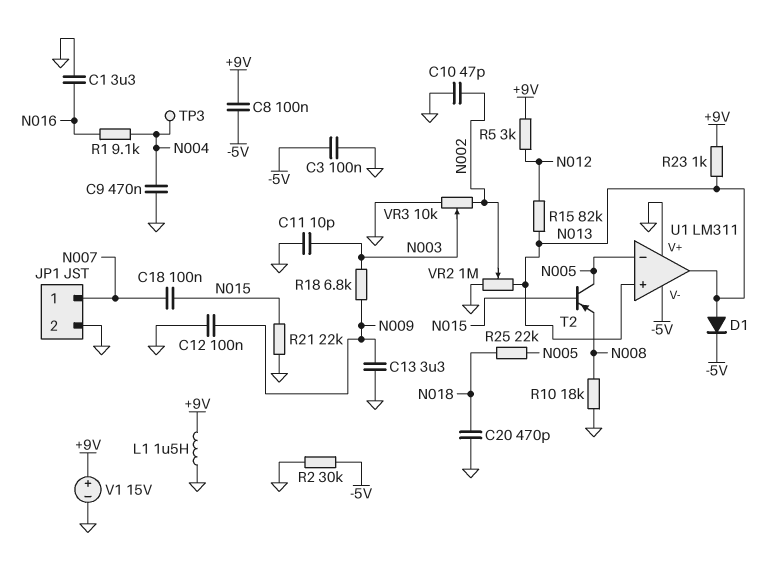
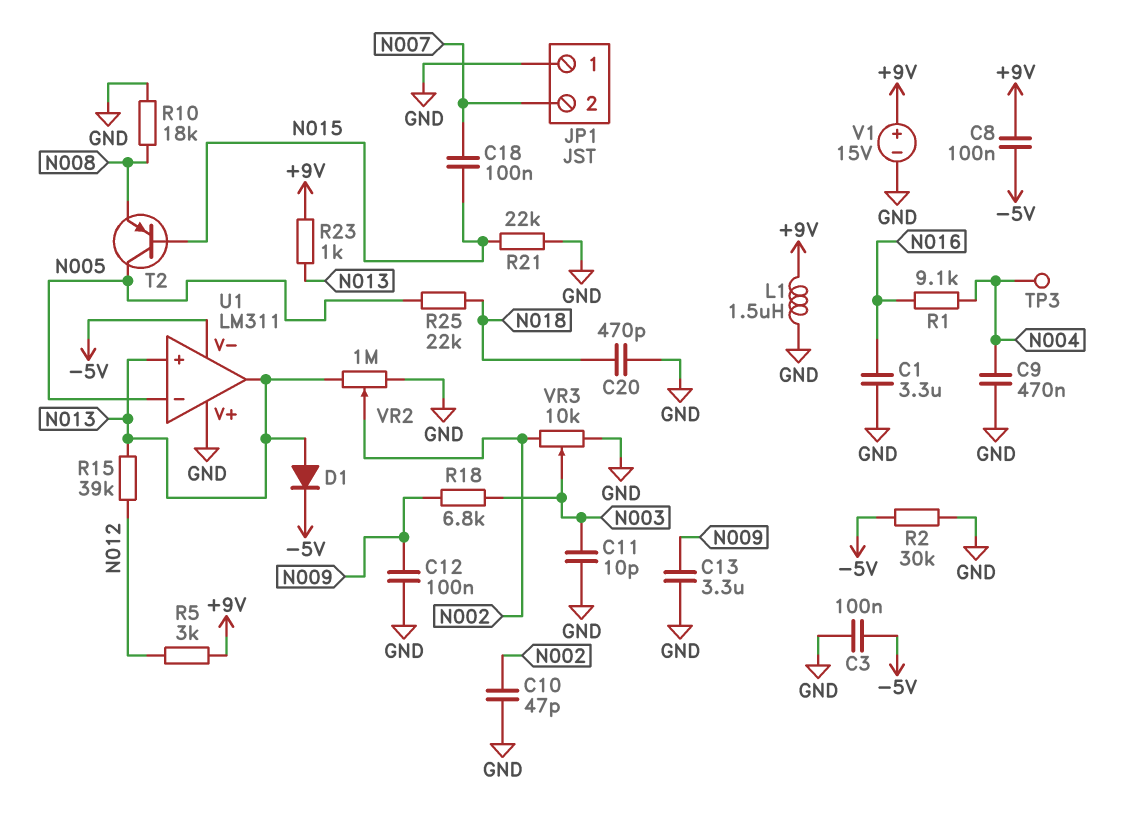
JP1 pin 1: N007 -> GND
JP1 pin 2: GND -> N007
R15: 82k (N012, N013) -> 39k (N012, N013)

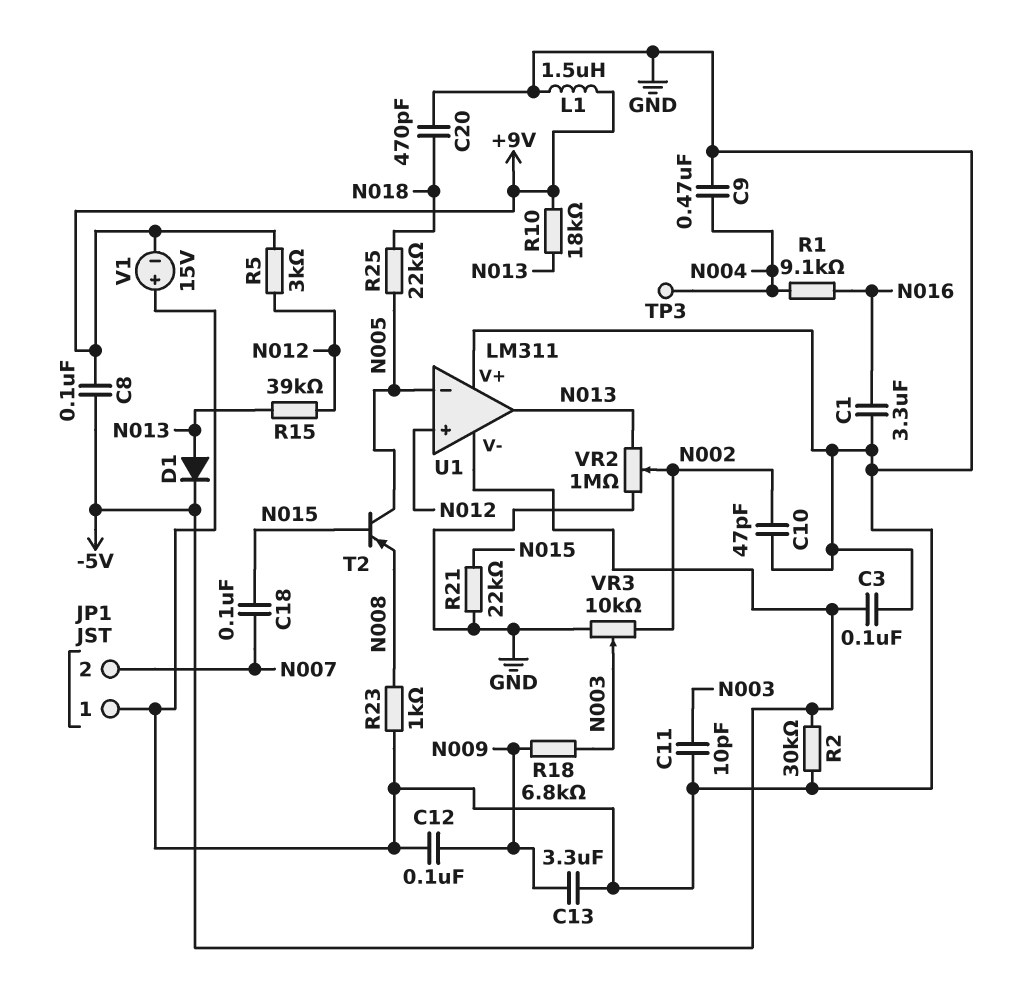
R10: 18k (GND, N008) -> 18k (+9V, N013)
R23: 1k (+9V, N013) -> 1k (GND, N008)
U1 pin in+: N013 -> N012
V1: 15V (plus +9V, minus GND) -> 15V (plus GND, minus +9V)

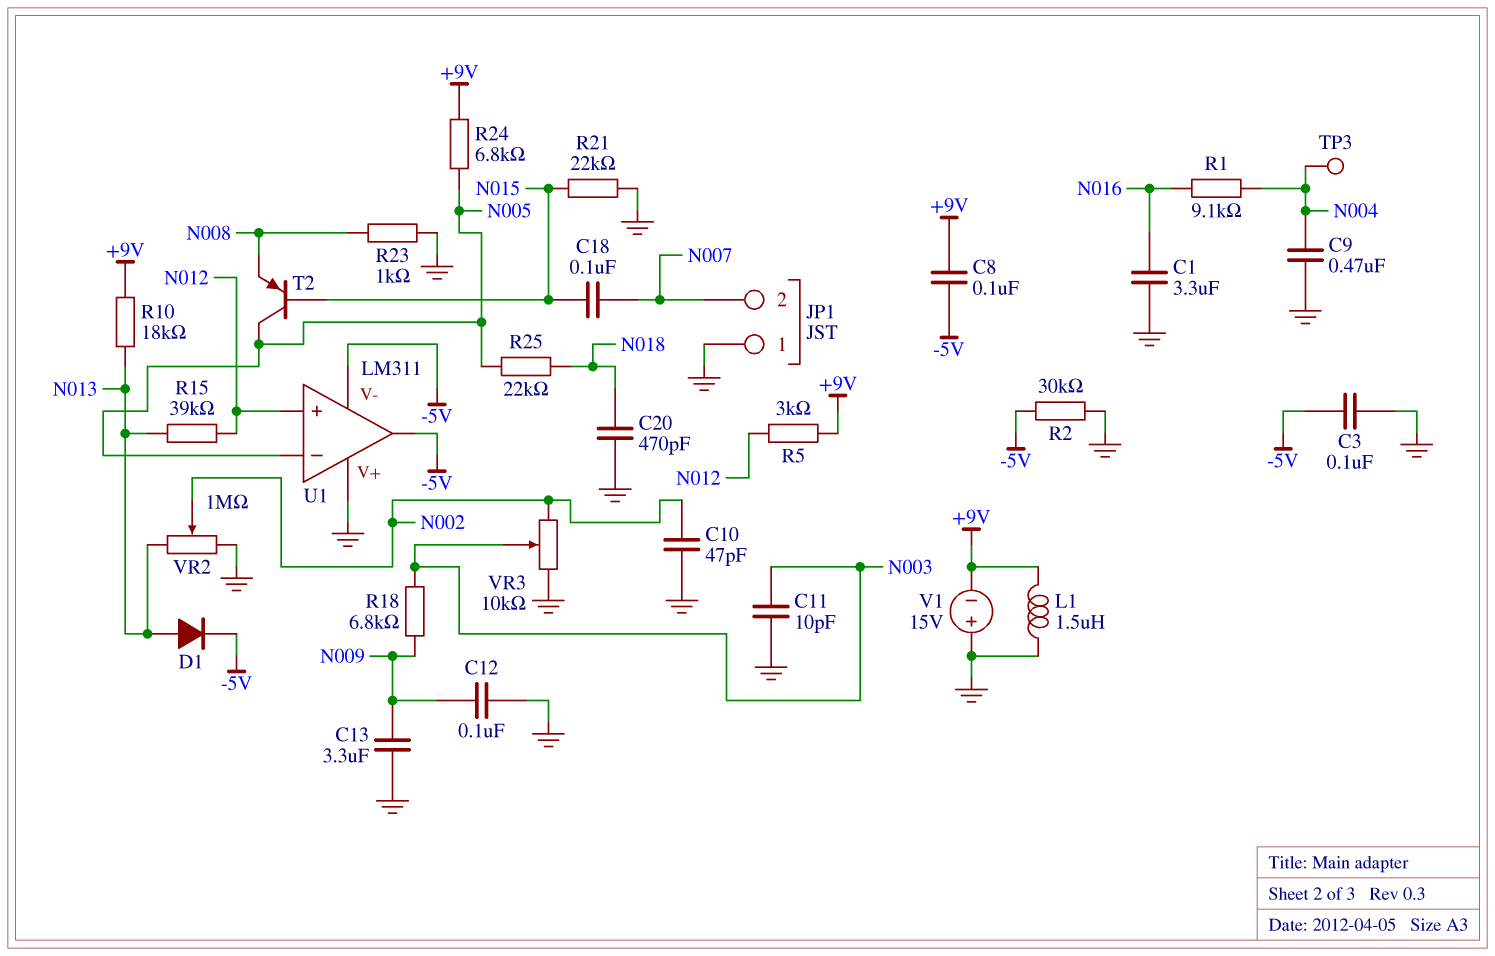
R24: none -> 6.8k (+9V, N005)
U1 pin out: N013 -> -5V

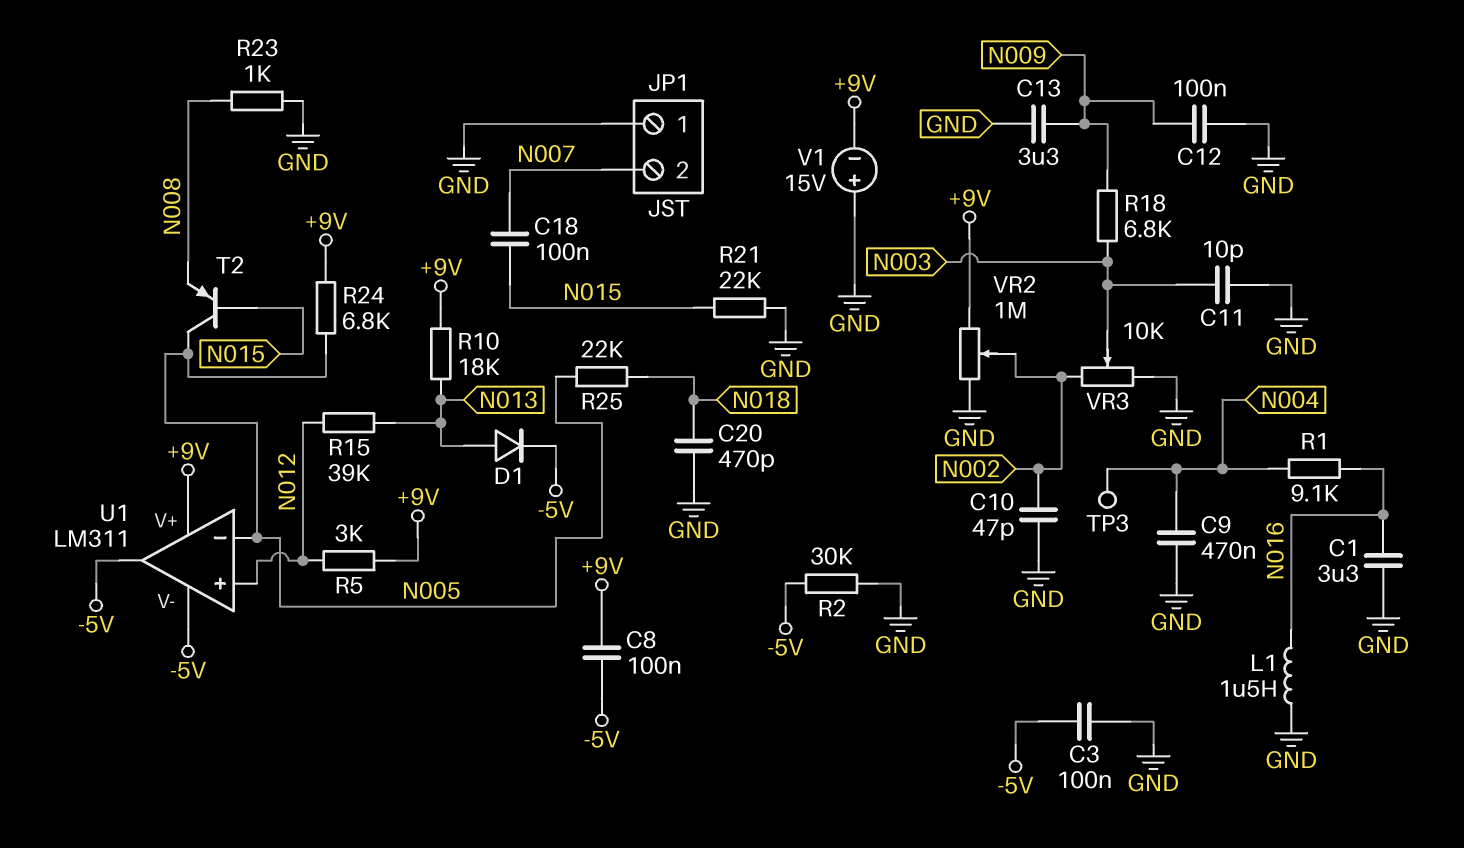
L1: 1.5uH (+9V, GND) -> 1.5uH (GND, N016)
U1 pin V+: GND -> +9V
VR2: 1M (GND, N013, wiper N002) -> 1M (+9V, GND, wiper N002)

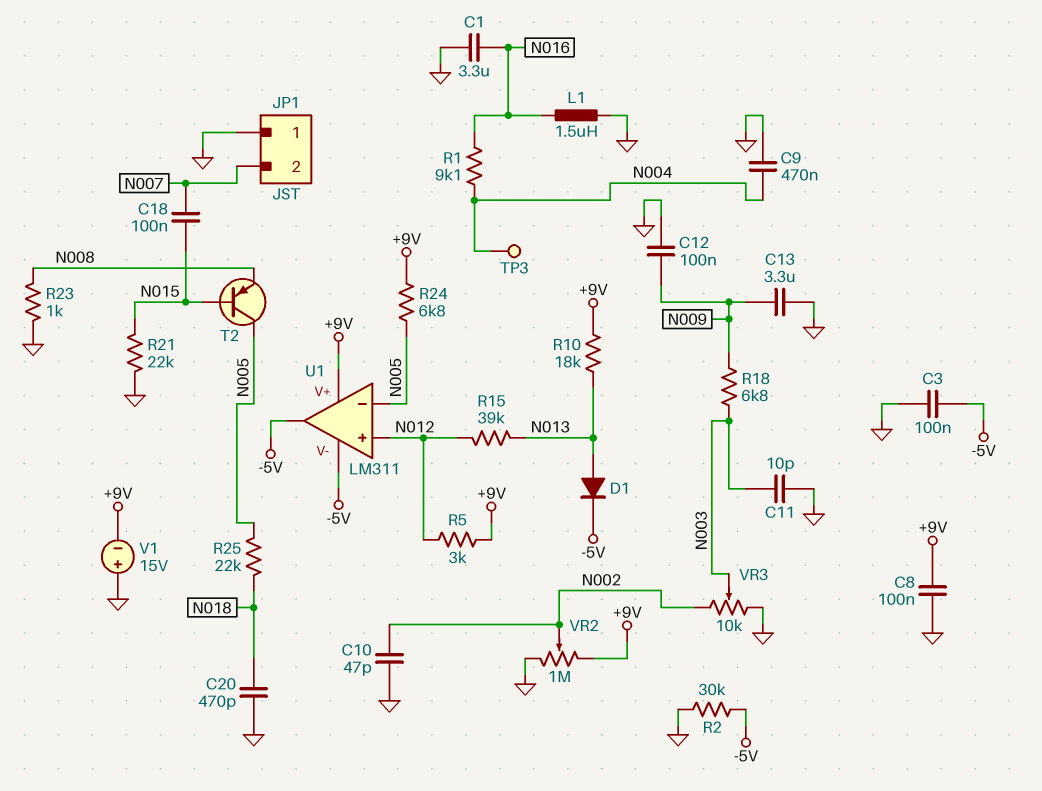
C8: 100nF (+9V, -5V) -> 100nF (+9V, GND)

